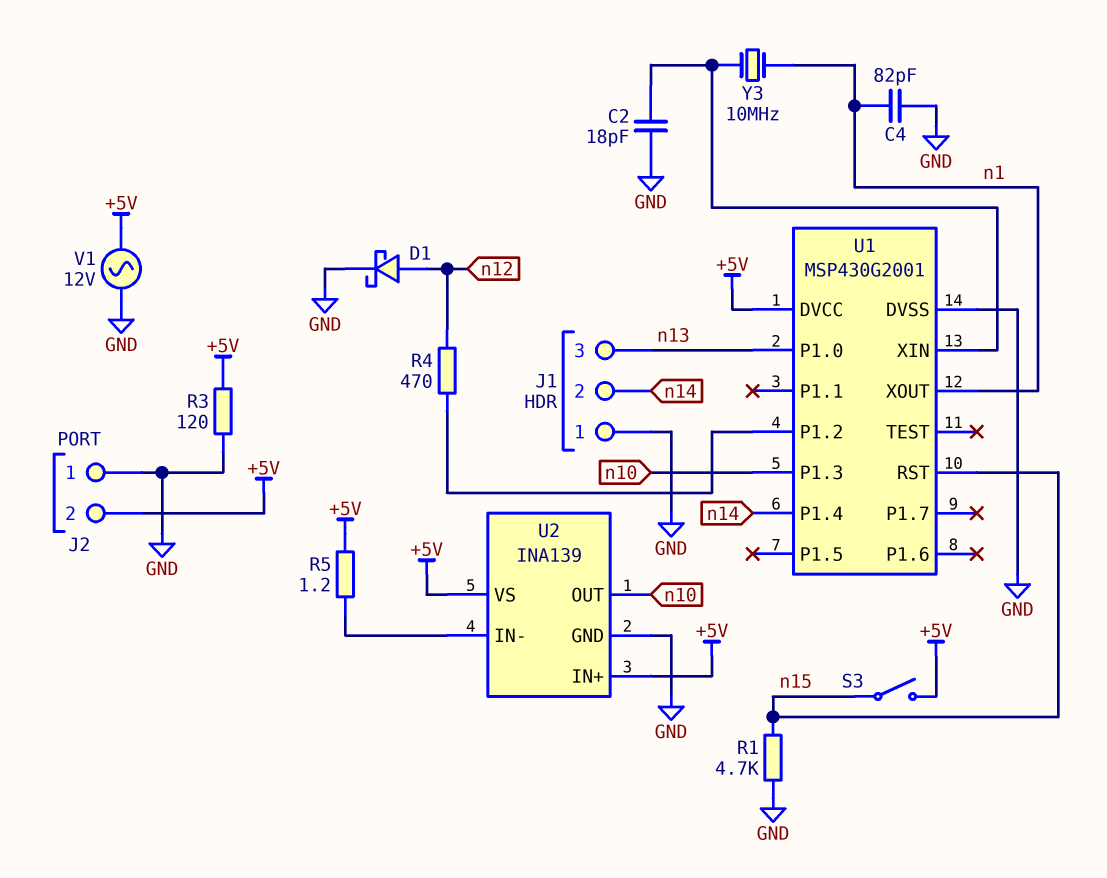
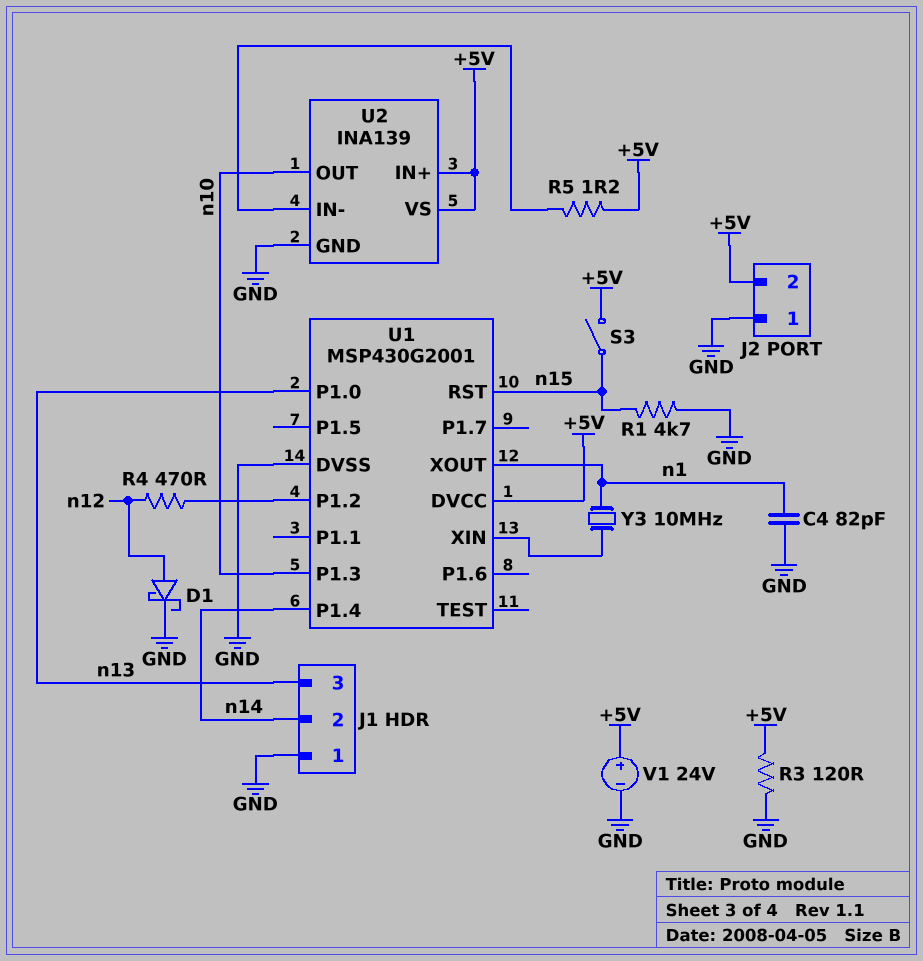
C2: 18pF (GND, U1/XIN) -> none
V1: AC 12V (+5V, GND) -> 24V (plus +5V, minus GND)

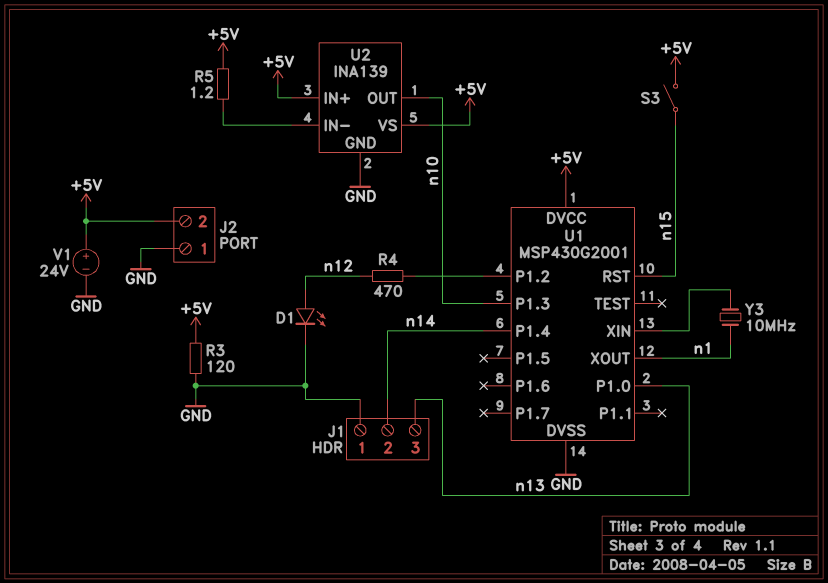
C4: 82pF (GND, n1) -> none
D1: schottky (A n12, K GND) -> LED (A n12, K GND)
R1: 4.7k (GND, n15) -> none

